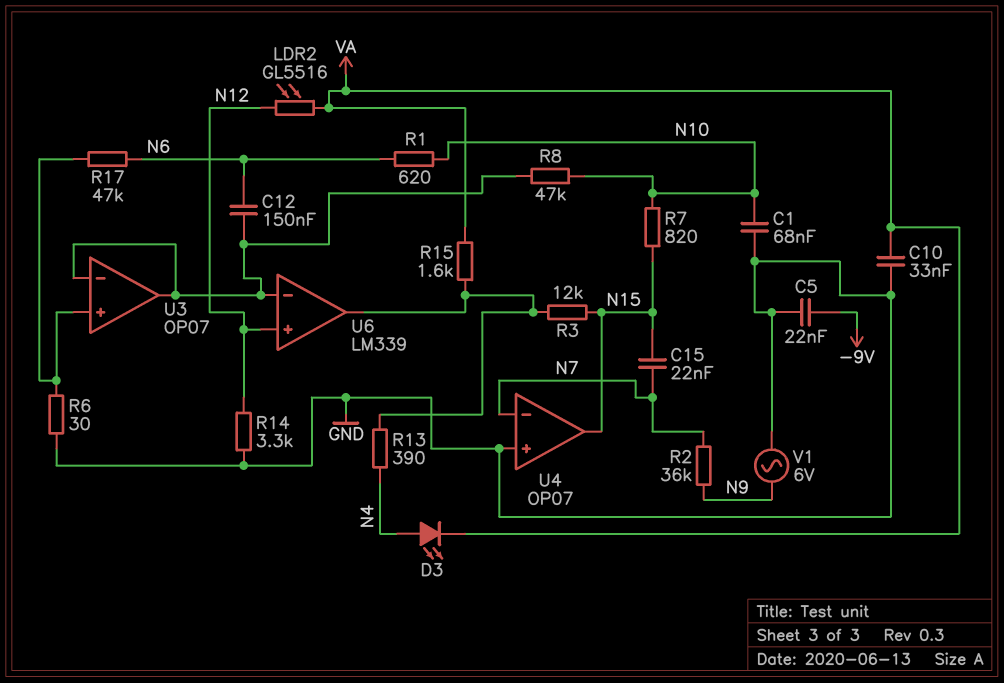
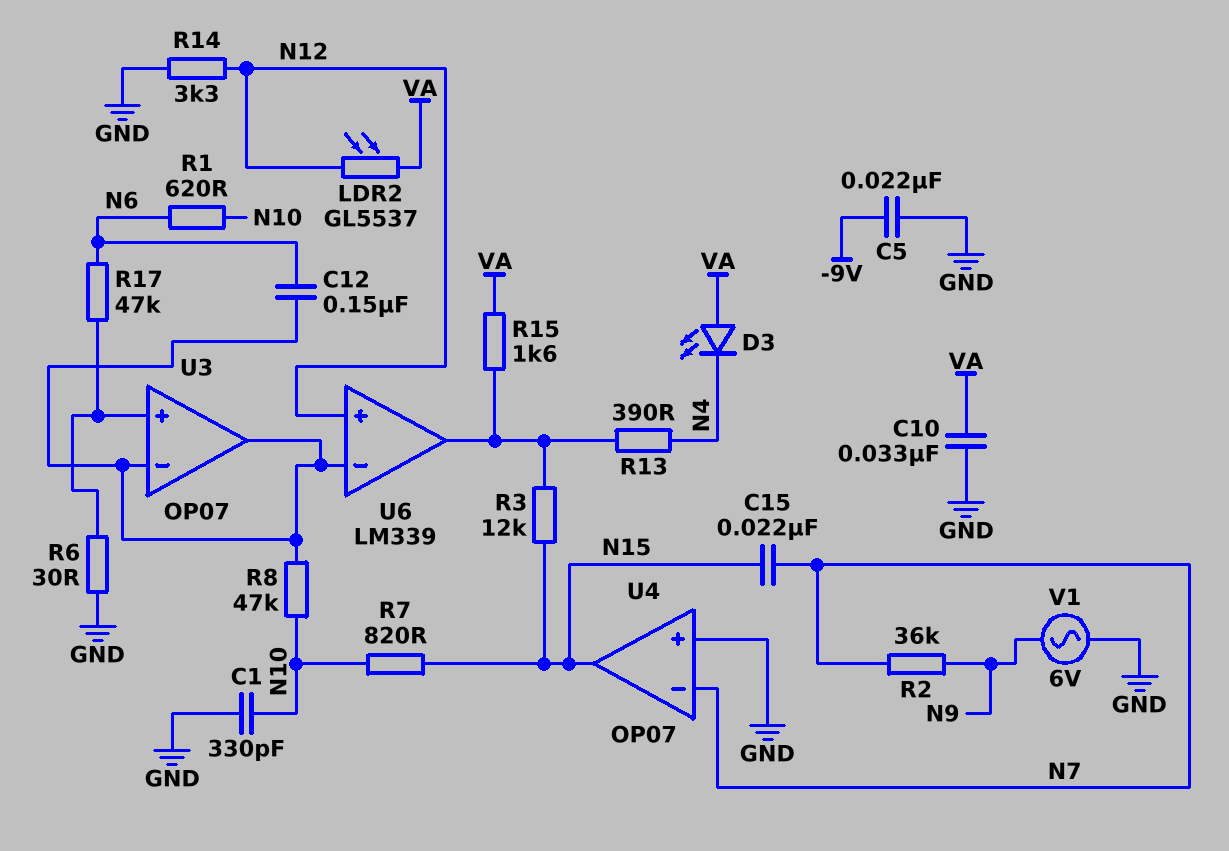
C1: 68nF (GND, N10) -> 330pF (GND, N10)
D3: LED (A N4, K VA) -> LED (A VA, K N4)
LDR2: GL5516 (N12, VA) -> GL5537 (N12, VA)

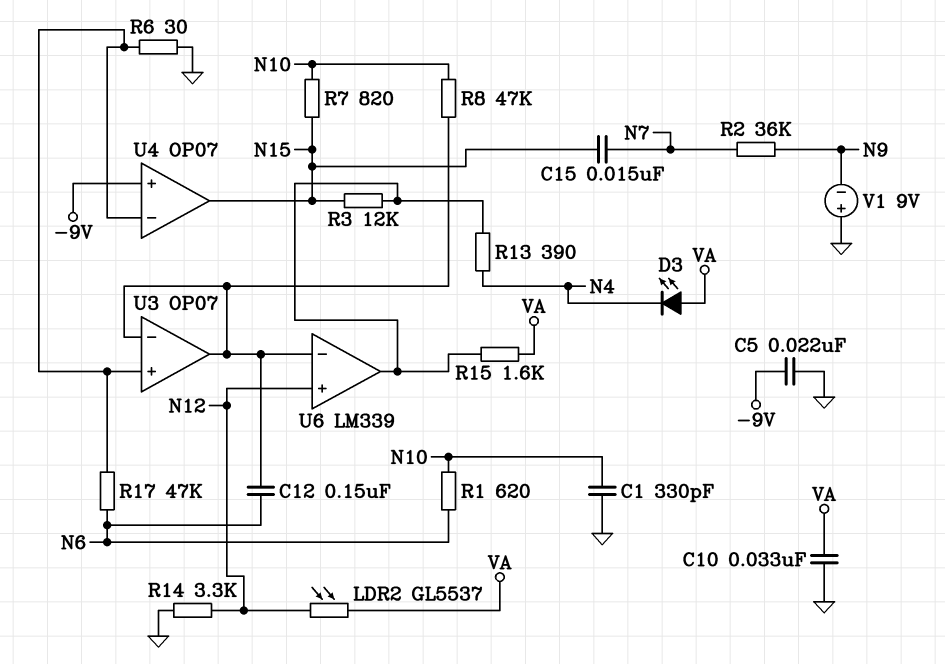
C15: 22nF (N7, N15) -> 15nF (N7, N15)
U4 pin in+: GND -> -9V
U4 pin in-: N7 -> U3/in+
V1: AC 6V (GND, N9) -> 9V (plus GND, minus N9)

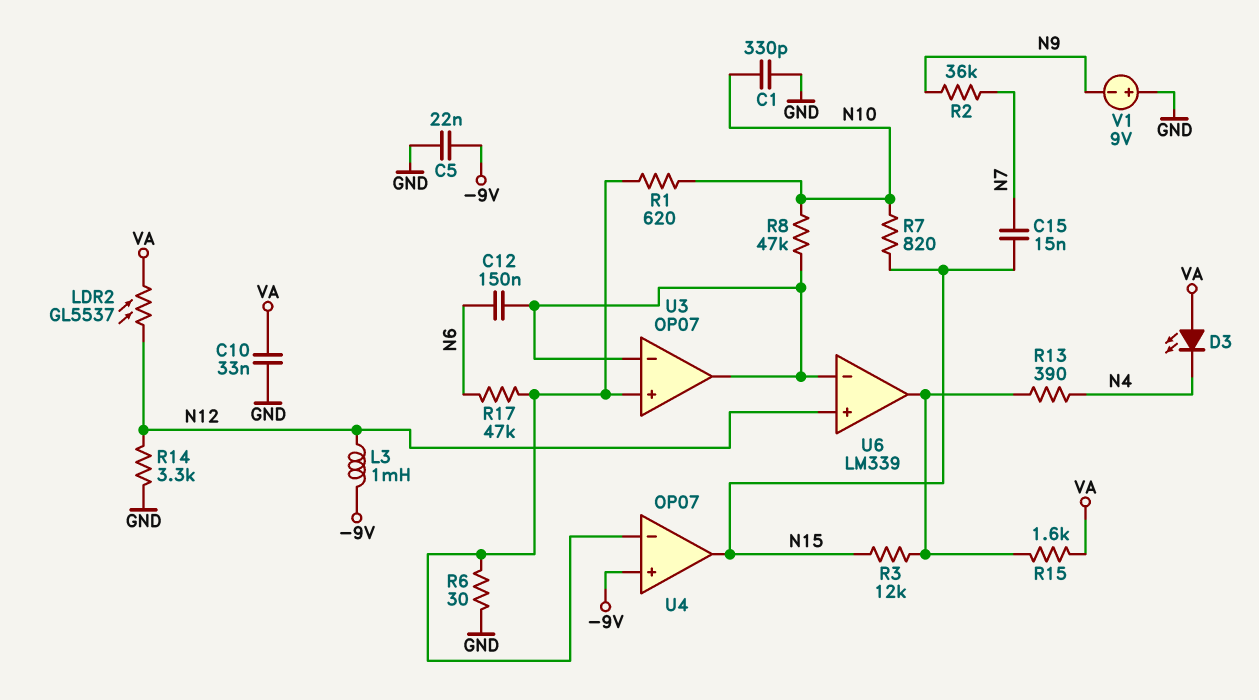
L3: none -> 1mH (-9V, N12)
R1: 620 (N6, N10) -> 620 (N10, U3/in+)

